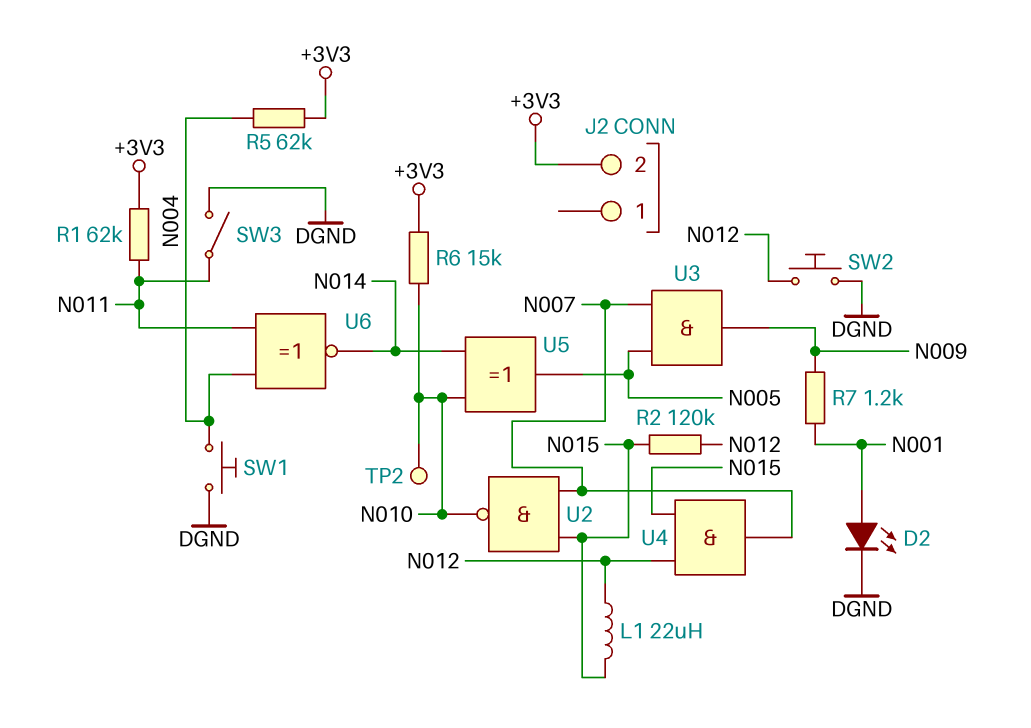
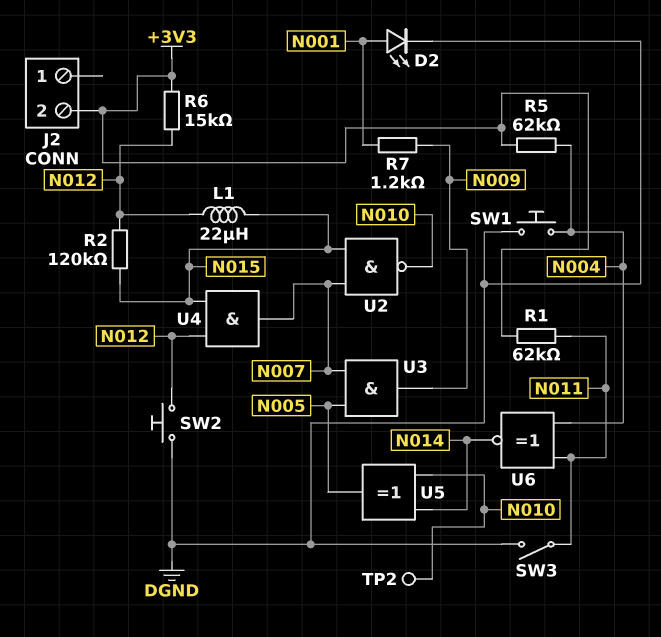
R6: 15k (+3V3, N010) -> 15k (+3V3, N012)

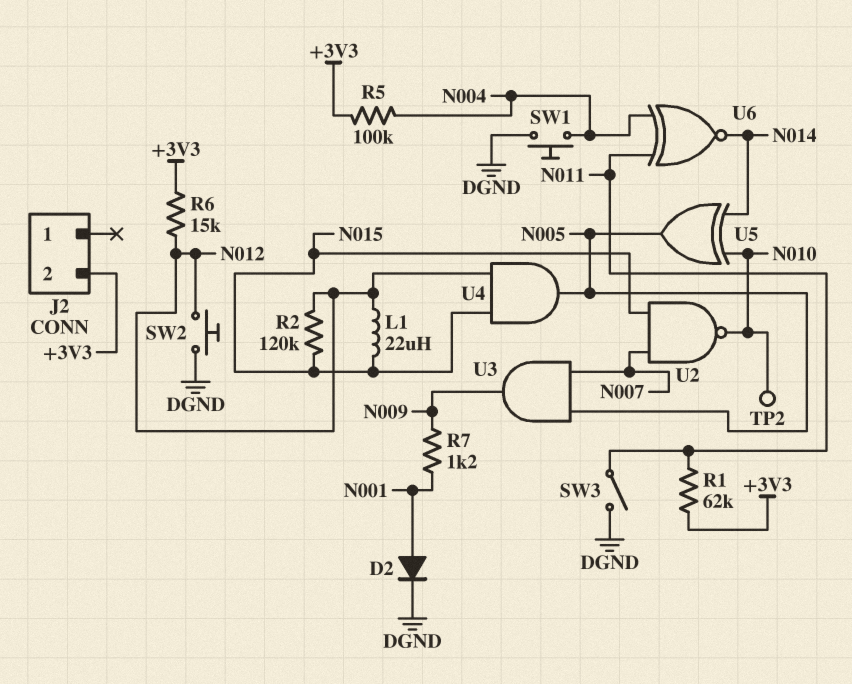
D2: LED (A N001, K DGND) -> diode (A N001, K DGND)
R5: 62k (+3V3, N004) -> 100k (+3V3, N004)
U4: AND (in N012, in N015, out N007) -> AND (in N012, in N015, out N005)

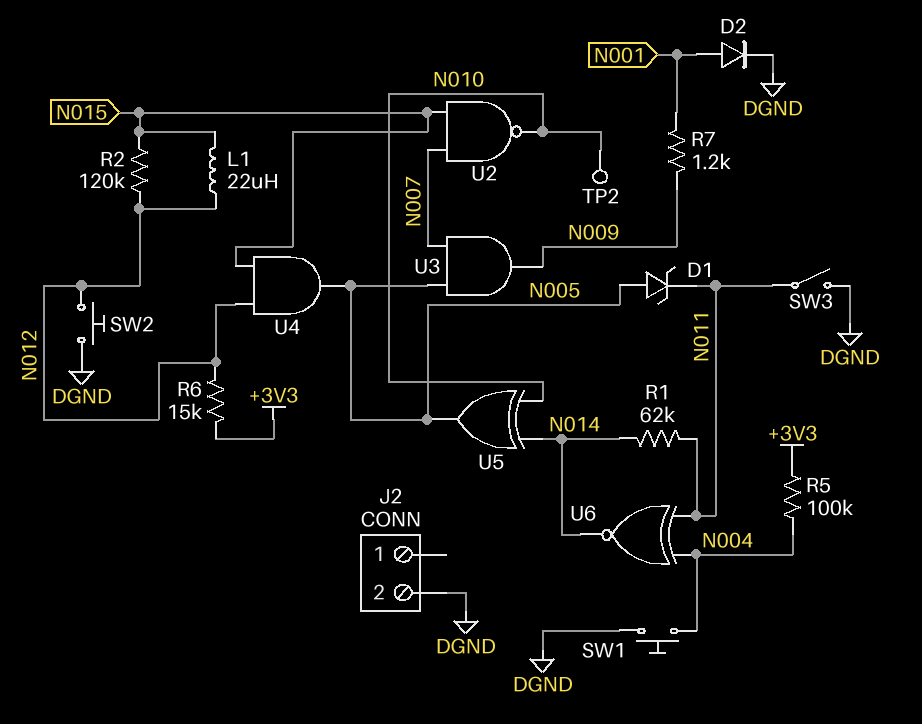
D1: none -> zener (A N005, K N011)
J2 pin 2: +3V3 -> DGND
R1: 62k (+3V3, N011) -> 62k (N011, N014)

